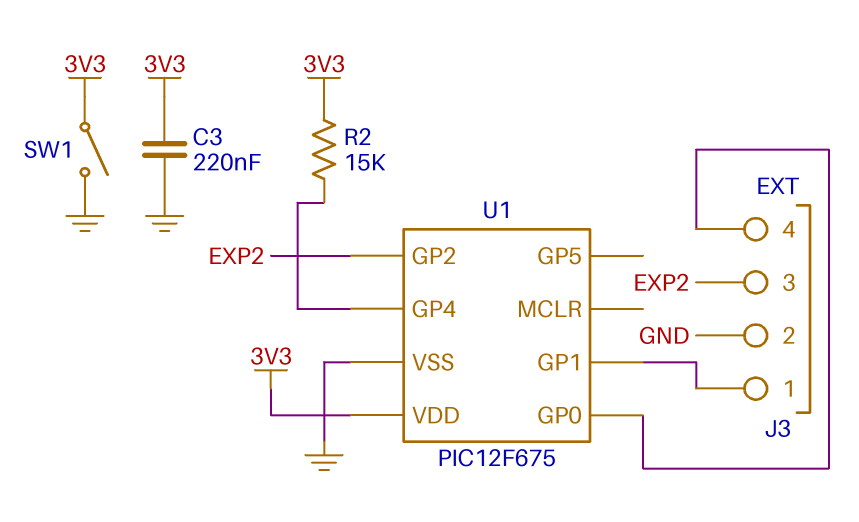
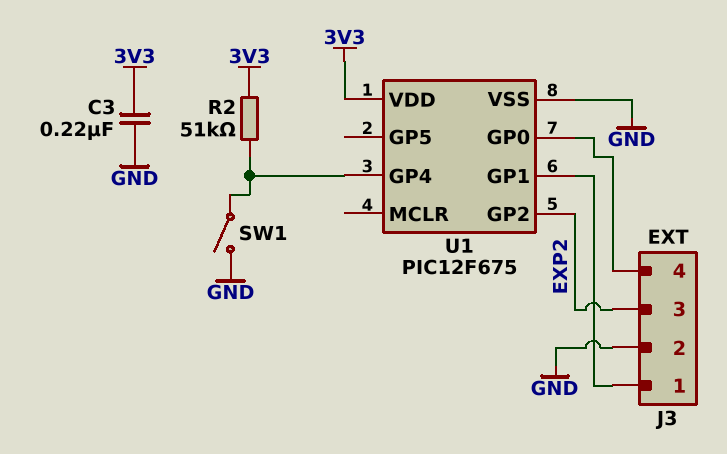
R2: 15k (3V3, U1/GP4) -> 51k (3V3, U1/GP4)
SW1: switch (3V3, GND) -> switch (GND, U1/GP4)

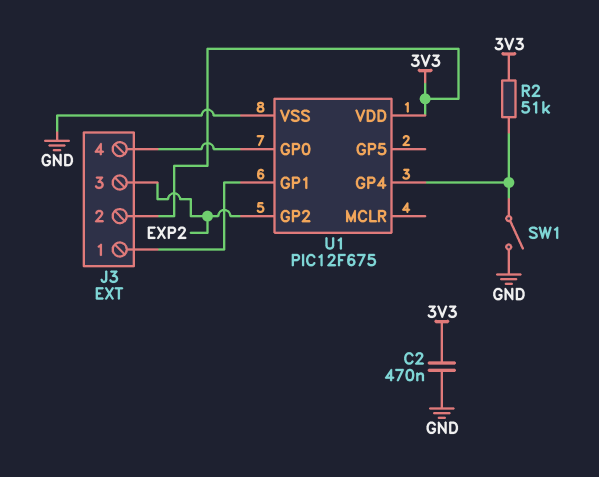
C2: none -> 470nF (3V3, GND)
C3: 220nF (3V3, GND) -> none
J3 pin 2: GND -> 3V3

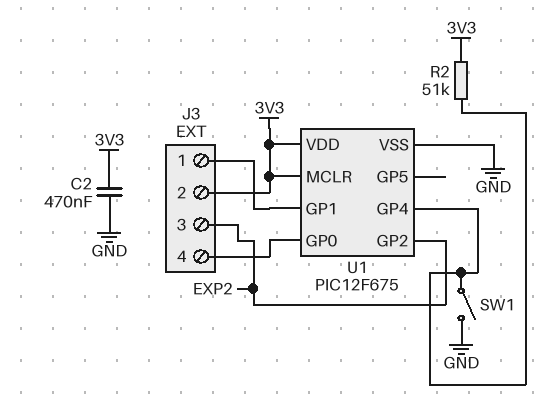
U1 pin MCLR: none -> 3V3

